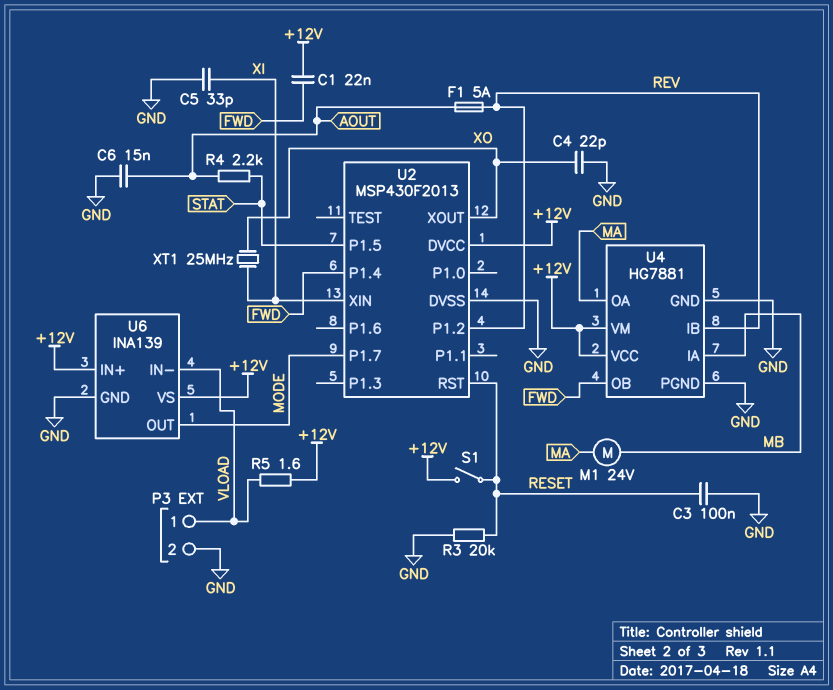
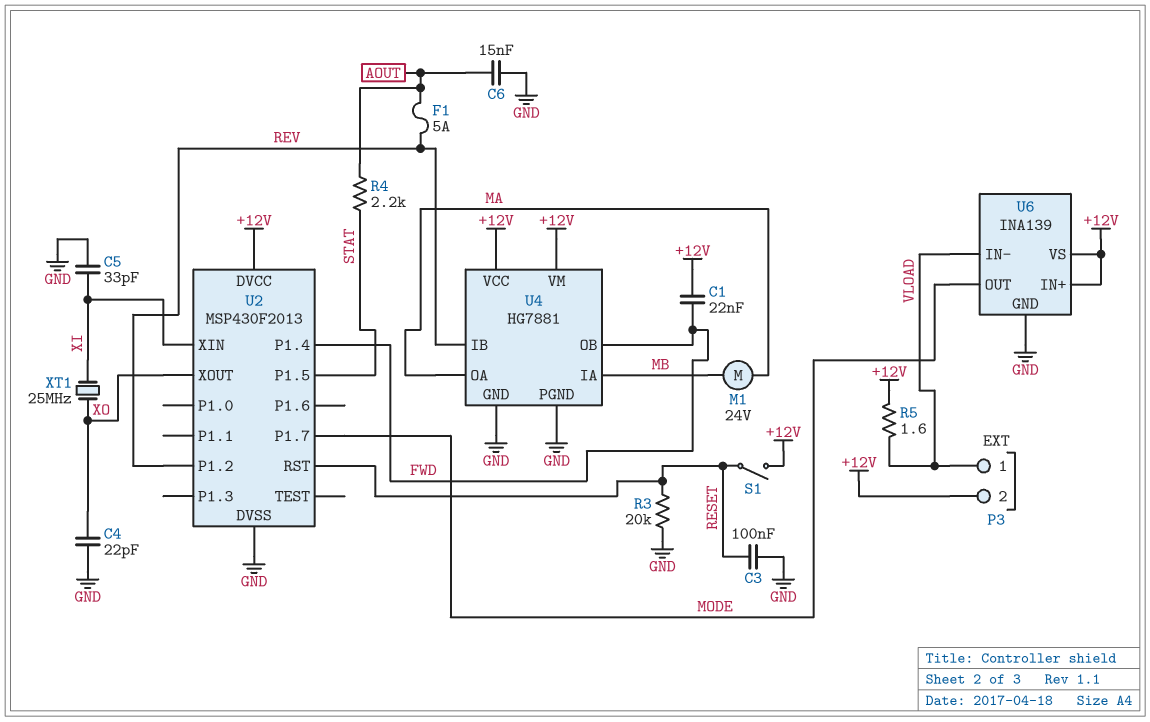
P3 pin 2: GND -> +12V

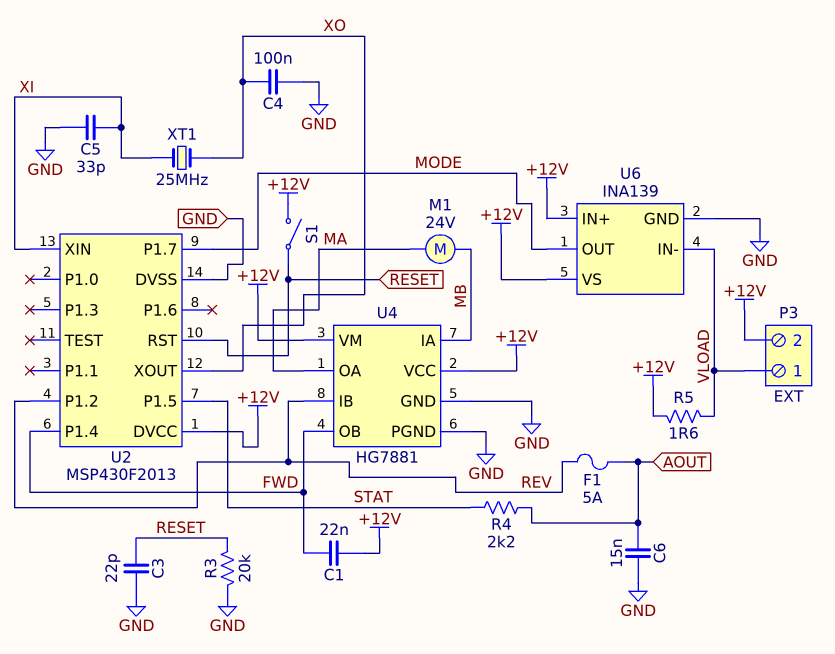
C3: 100nF (GND, RESET) -> 22pF (GND, RESET)
C4: 22pF (GND, XO) -> 100nF (GND, XO)

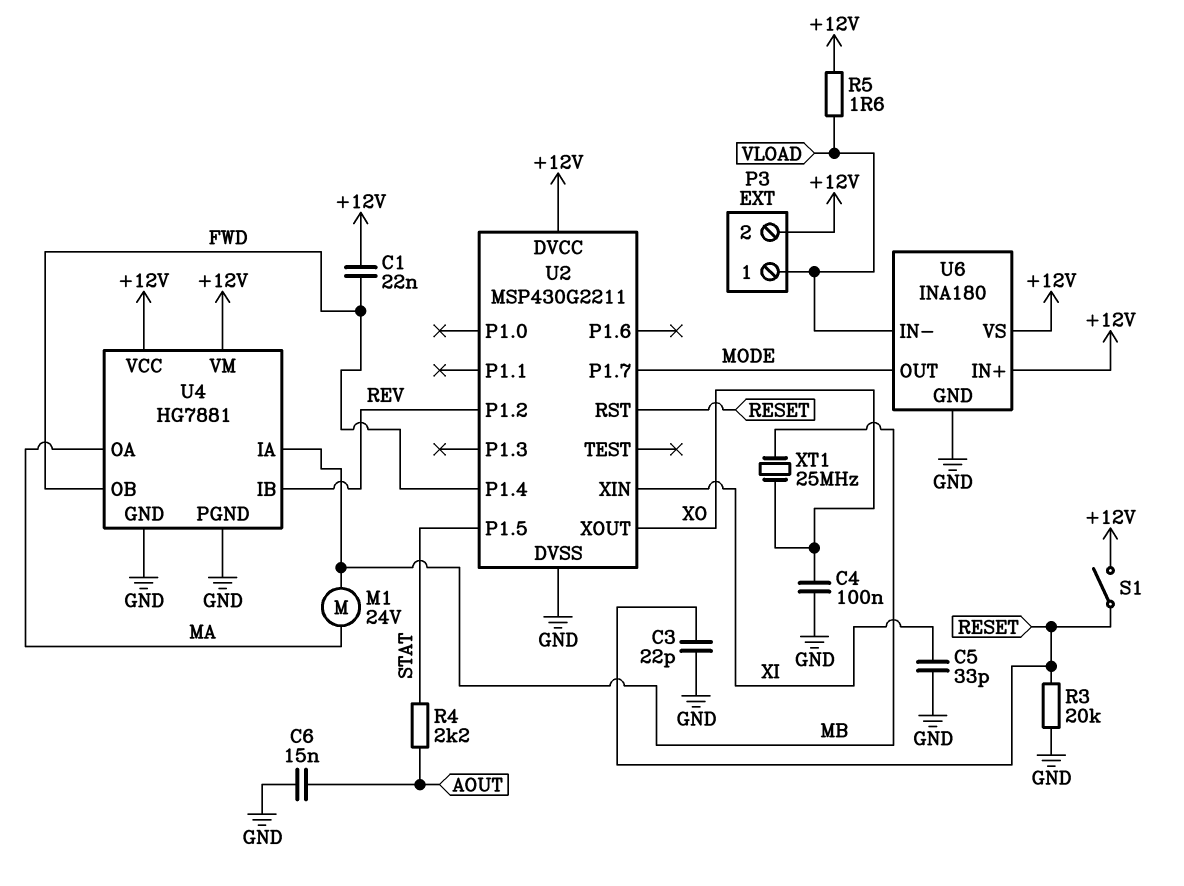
F1: 5A (AOUT, REV) -> none
U2: MSP430F2013 -> MSP430G2211
U6: INA139 -> INA180
XT1: 25MHz (XI, XO) -> 25MHz (MB, XO)

